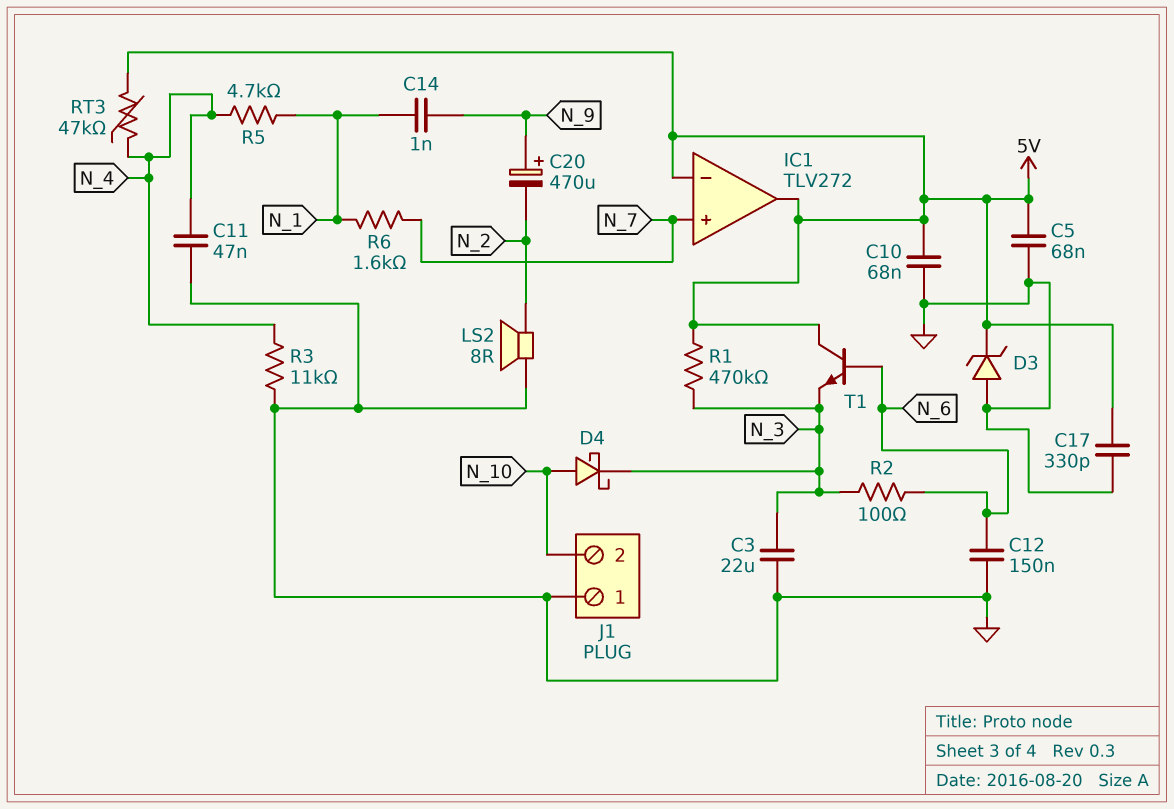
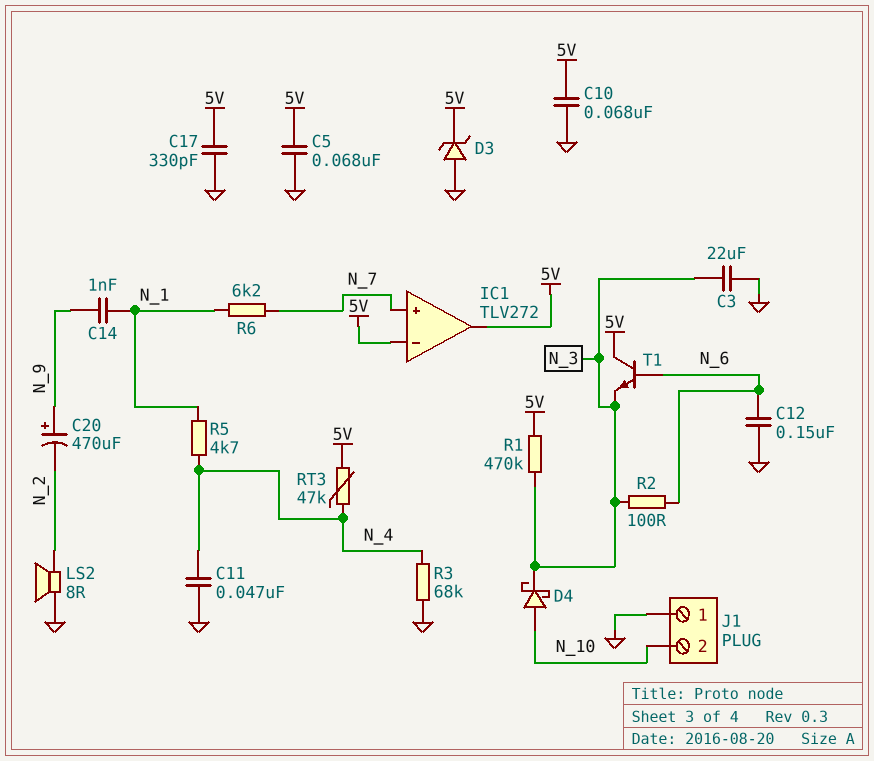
R3: 11k (GND, N_4) -> 68k (GND, N_4)
R6: 1.6k (N_1, N_7) -> 6.2k (N_1, N_7)

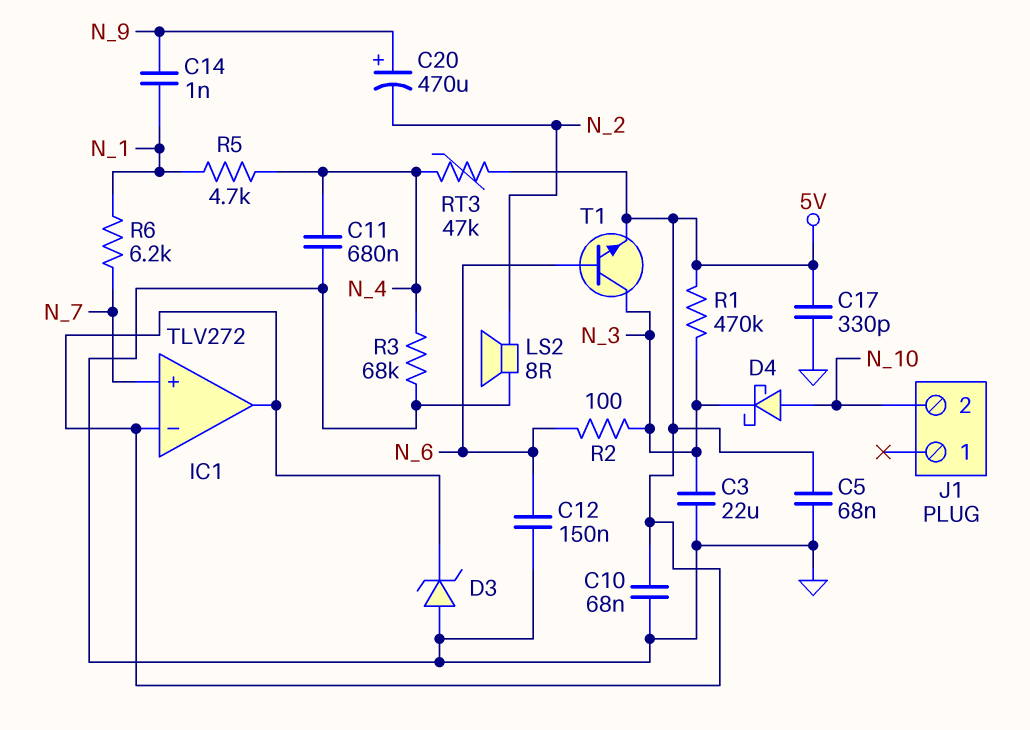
C11: 47nF (GND, N_4) -> 680nF (GND, N_4)
J1 pin 1: GND -> none
T1: NPN (B N_6, C 5V, E N_3) -> NPN (B N_6, C N_3, E 5V)

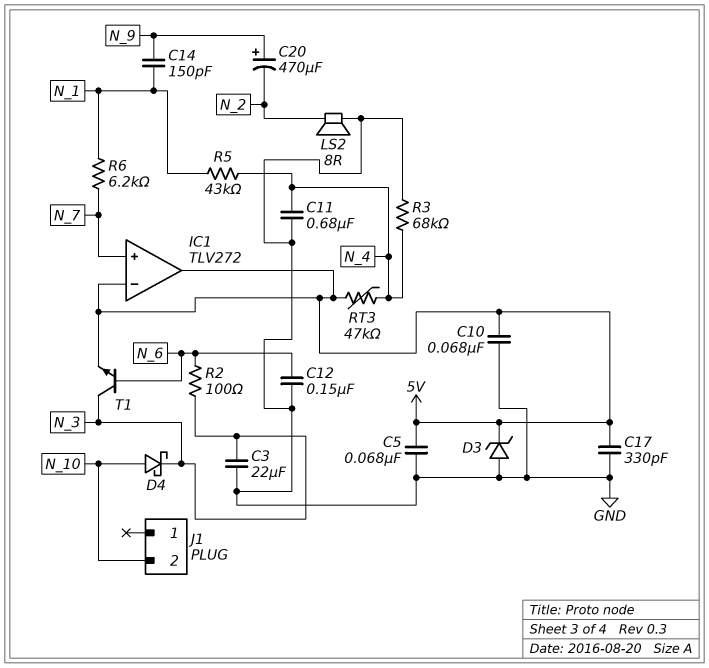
C14: 1nF (N_1, N_9) -> 150pF (N_1, N_9)
R1: 470k (5V, N_3) -> none
R5: 4.7k (N_1, N_4) -> 43k (N_1, N_4)

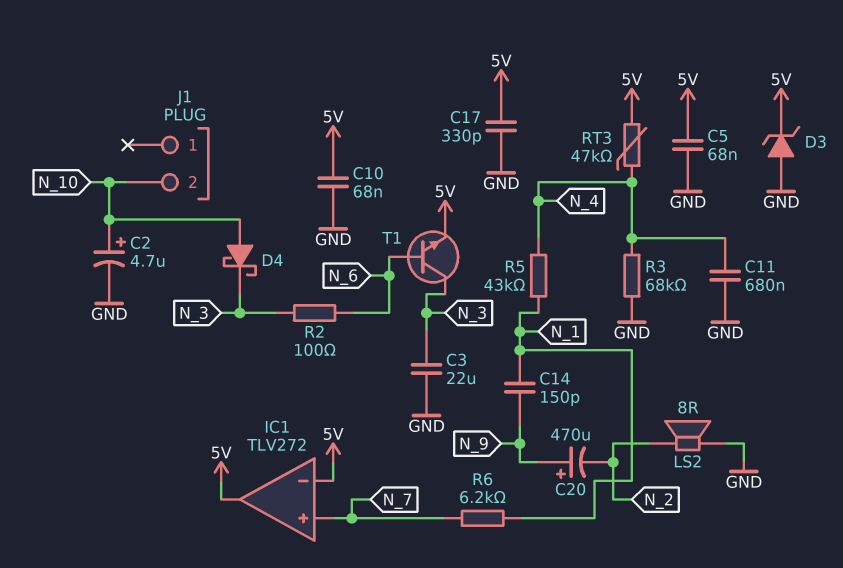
C2: none -> 4.7uF (plus N_10, minus GND)
C12: 150nF (GND, N_6) -> none

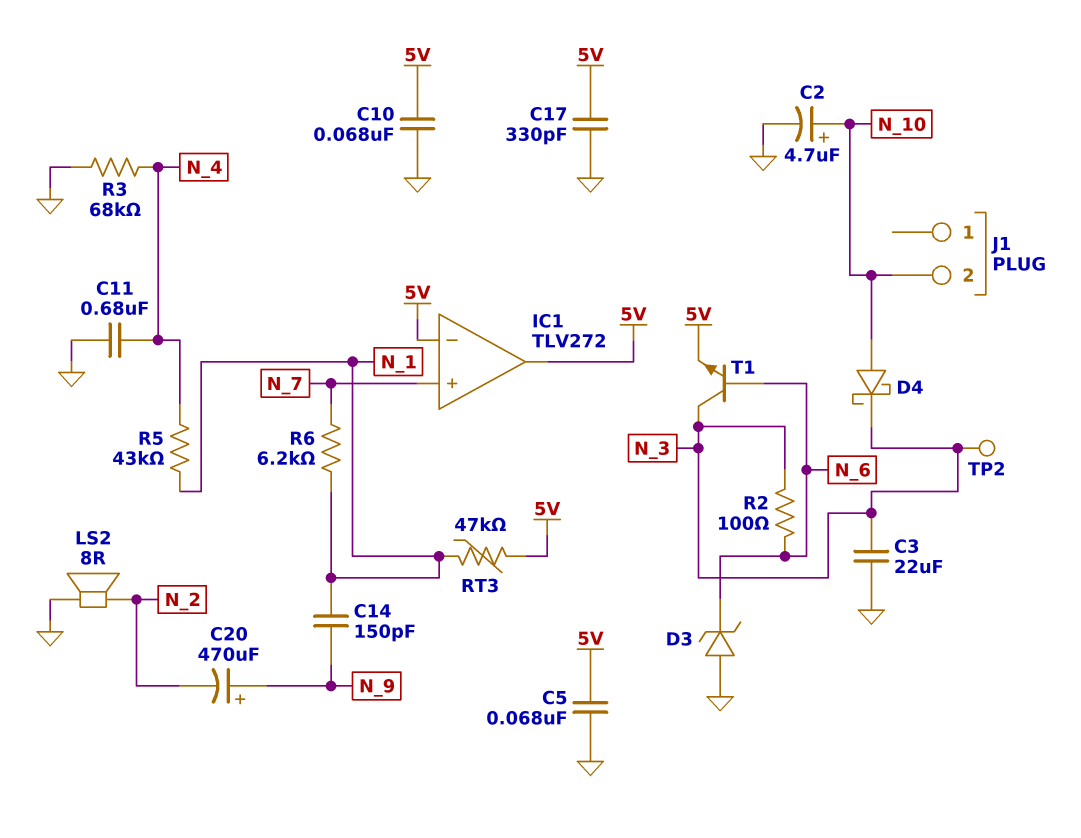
D3: zener (A GND, K 5V) -> zener (A GND, K N_6)
RT3: 47k (5V, N_4) -> 47k (5V, N_1)
TP2: none -> test point (N_3)

